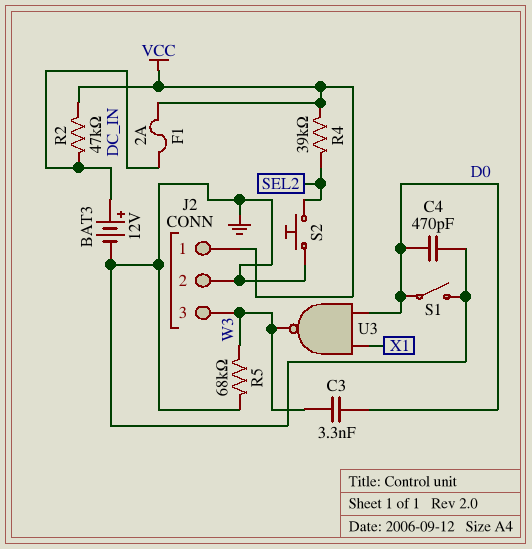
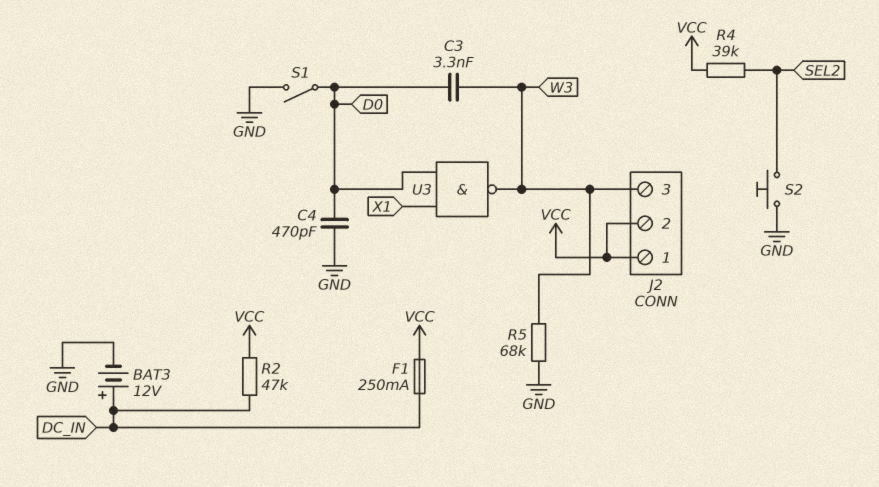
F1: 2A (DC_IN, VCC) -> 250mA (DC_IN, VCC)
J2 pin 2: GND -> VCC

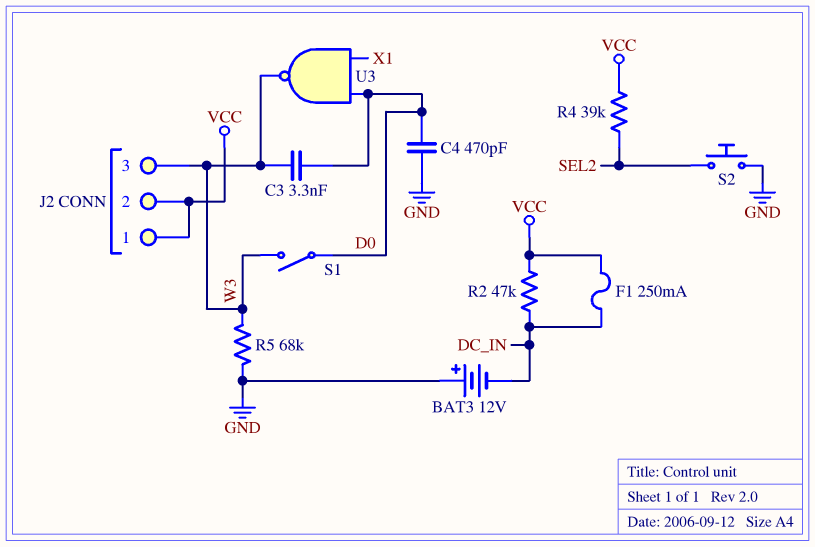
BAT3: 12V (plus DC_IN, minus GND) -> 12V (plus GND, minus DC_IN)
S1: switch (D0, GND) -> switch (D0, W3)

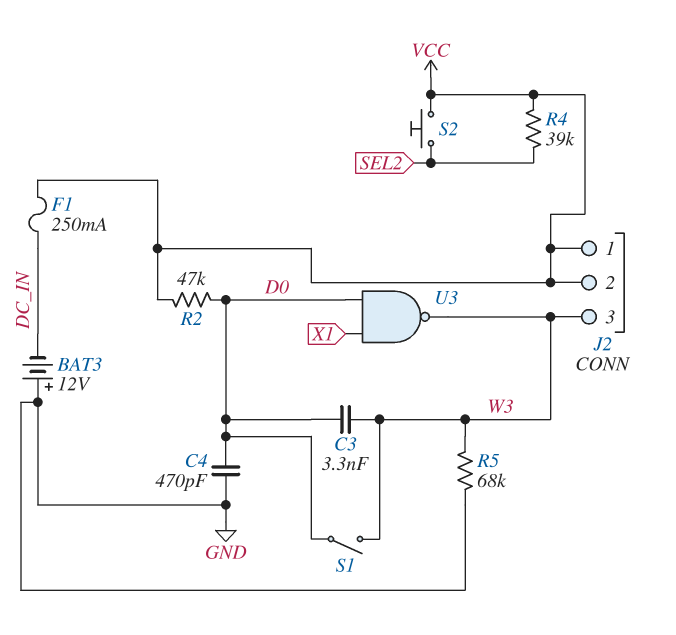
R2: 47k (DC_IN, VCC) -> 47k (D0, VCC)
S2: button (GND, SEL2) -> button (SEL2, VCC)

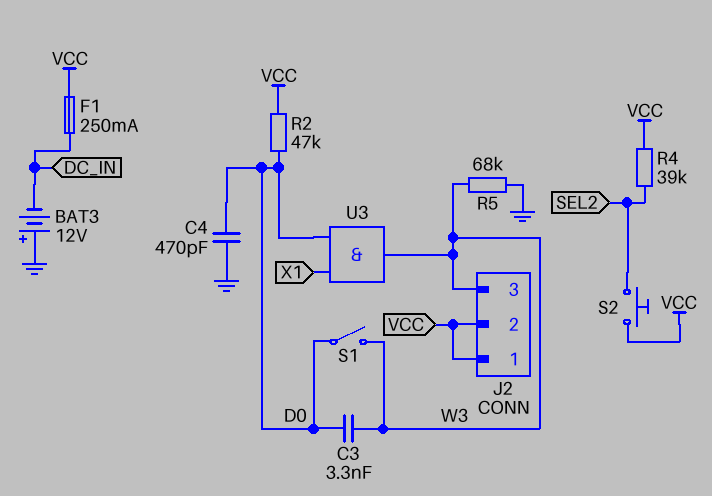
U3: NAND (in D0, in X1, out W3) -> AND (in D0, in X1, out W3)

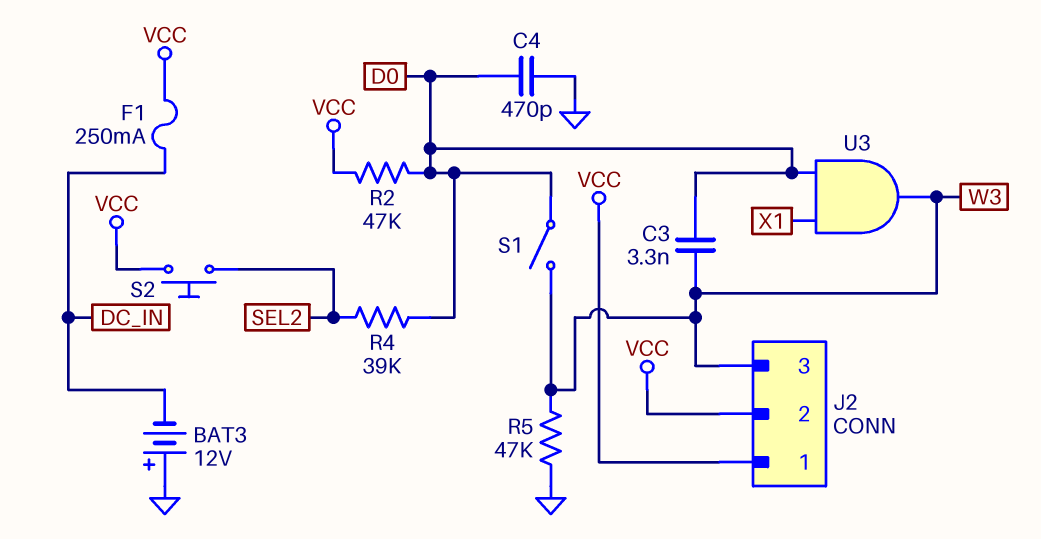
R4: 39k (SEL2, VCC) -> 39k (D0, SEL2)
R5: 68k (GND, W3) -> 47k (GND, W3)

